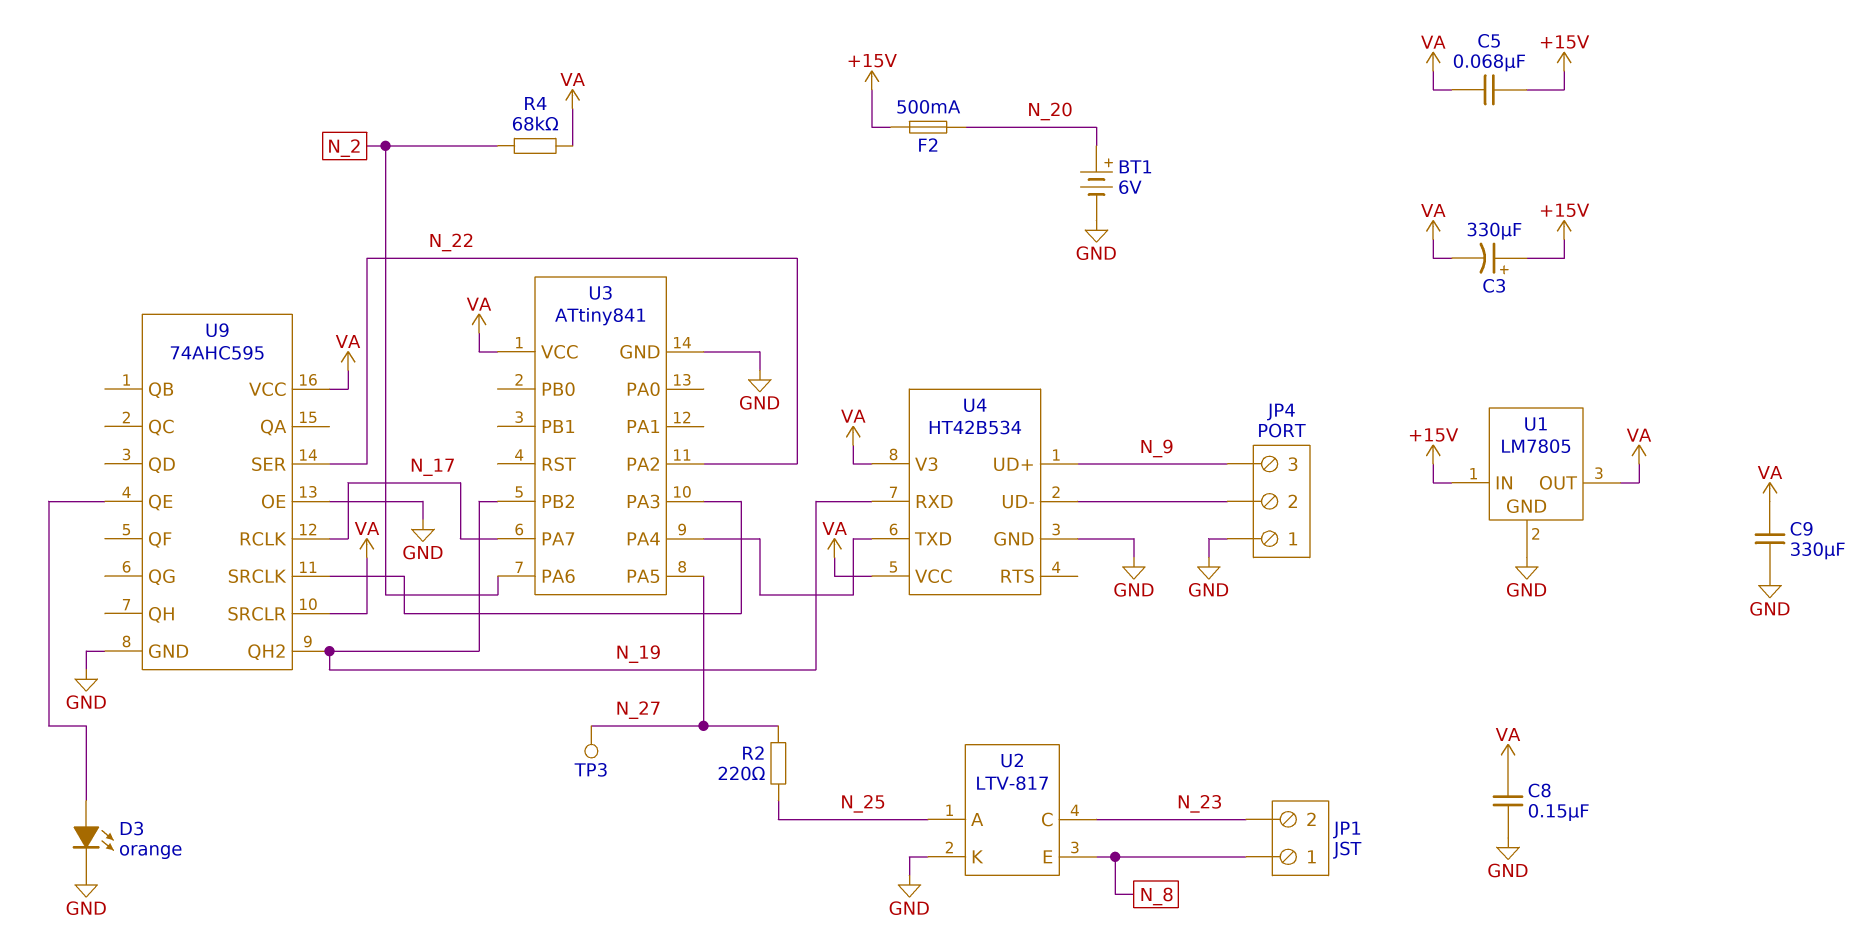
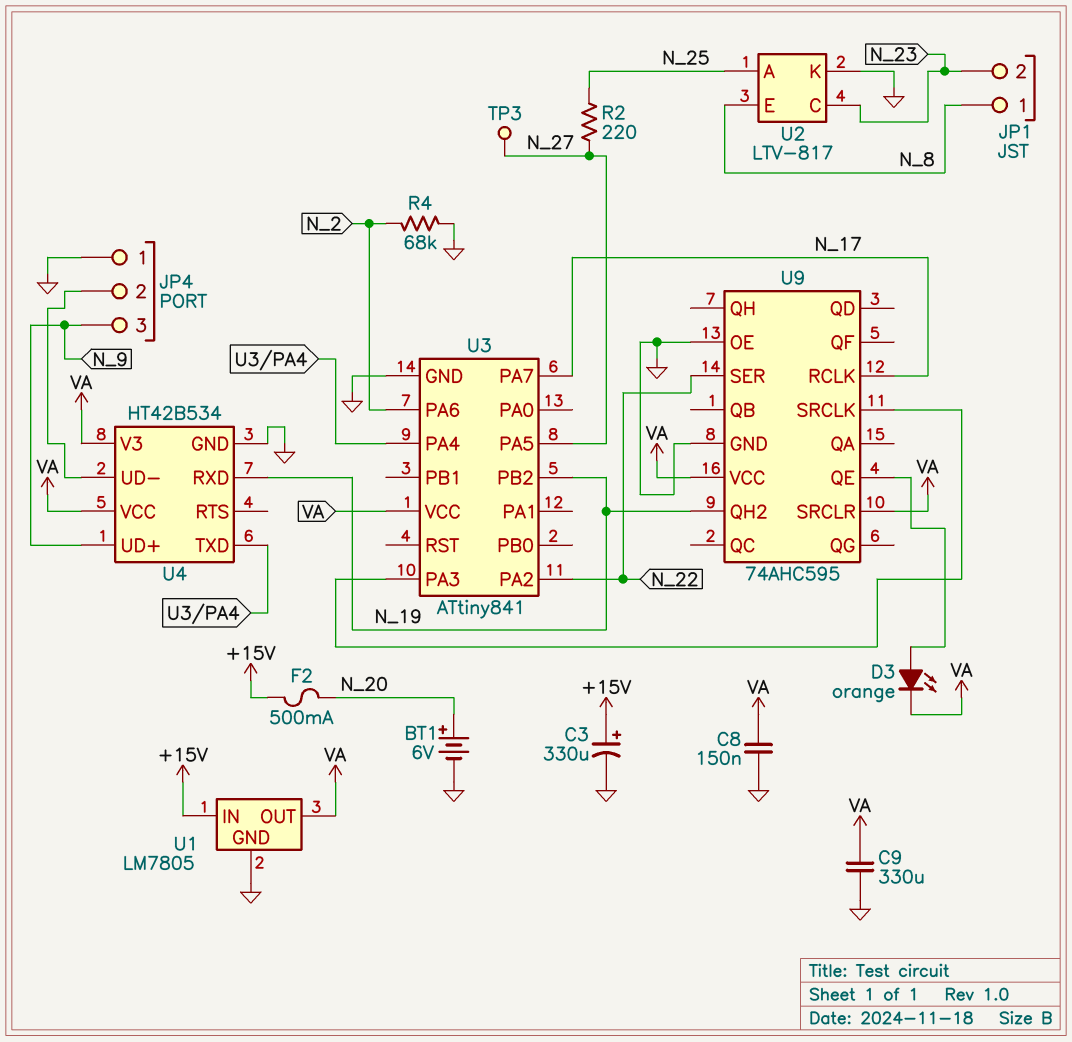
C3: 330uF (plus +15V, minus VA) -> 330uF (plus +15V, minus GND)
C5: 68nF (+15V, VA) -> none
D3: LED orange (A U9/QE, K GND) -> LED orange (A U9/QE, K VA)
R4: 68k (N_2, VA) -> 68k (GND, N_2)

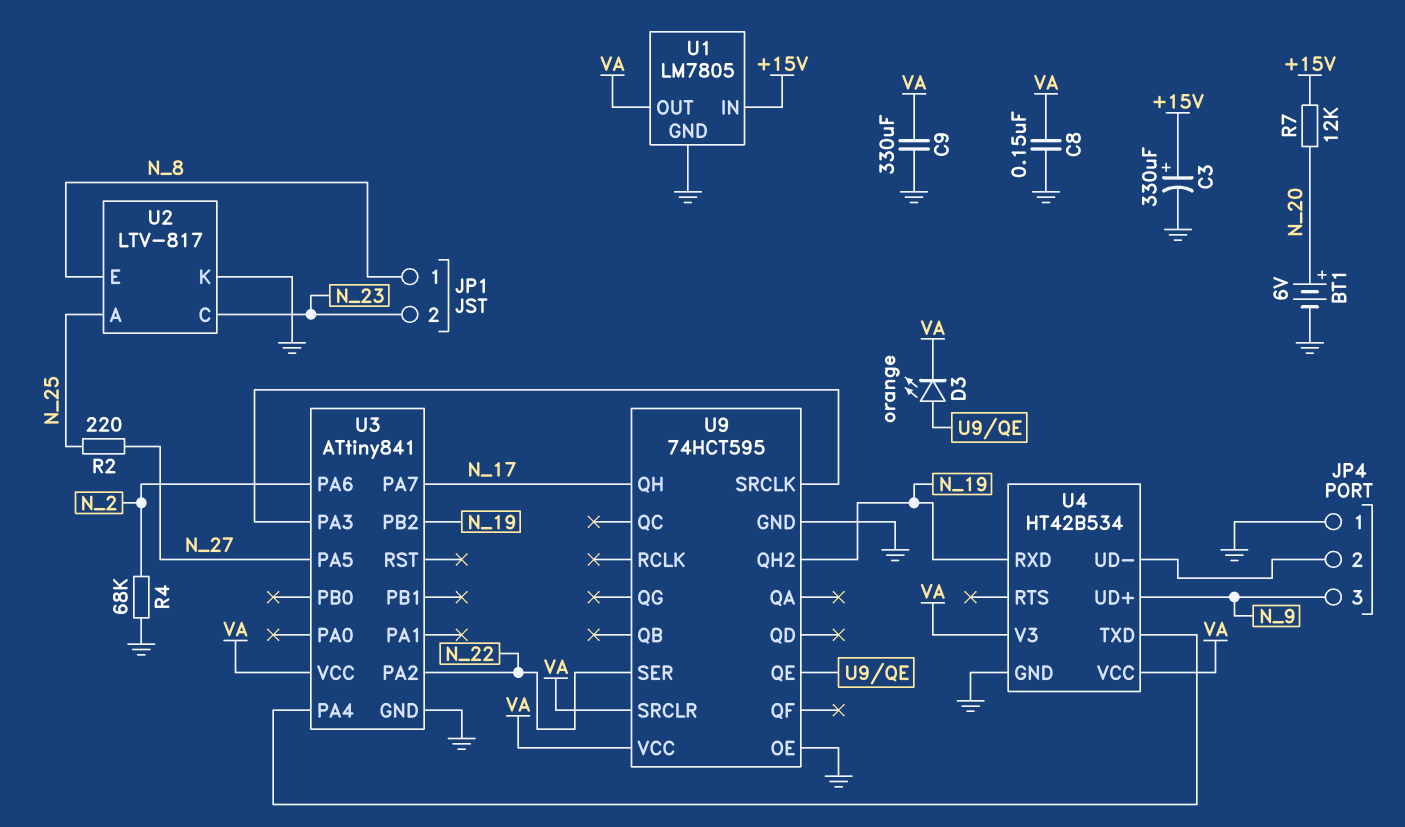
F2: 500mA (+15V, N_20) -> none
R7: none -> 12k (+15V, N_20)
TP3: test point (N_27) -> none
U9: 74AHC595 -> 74HCT595
U9 pin QH: none -> N_17
U9 pin RCLK: N_17 -> none

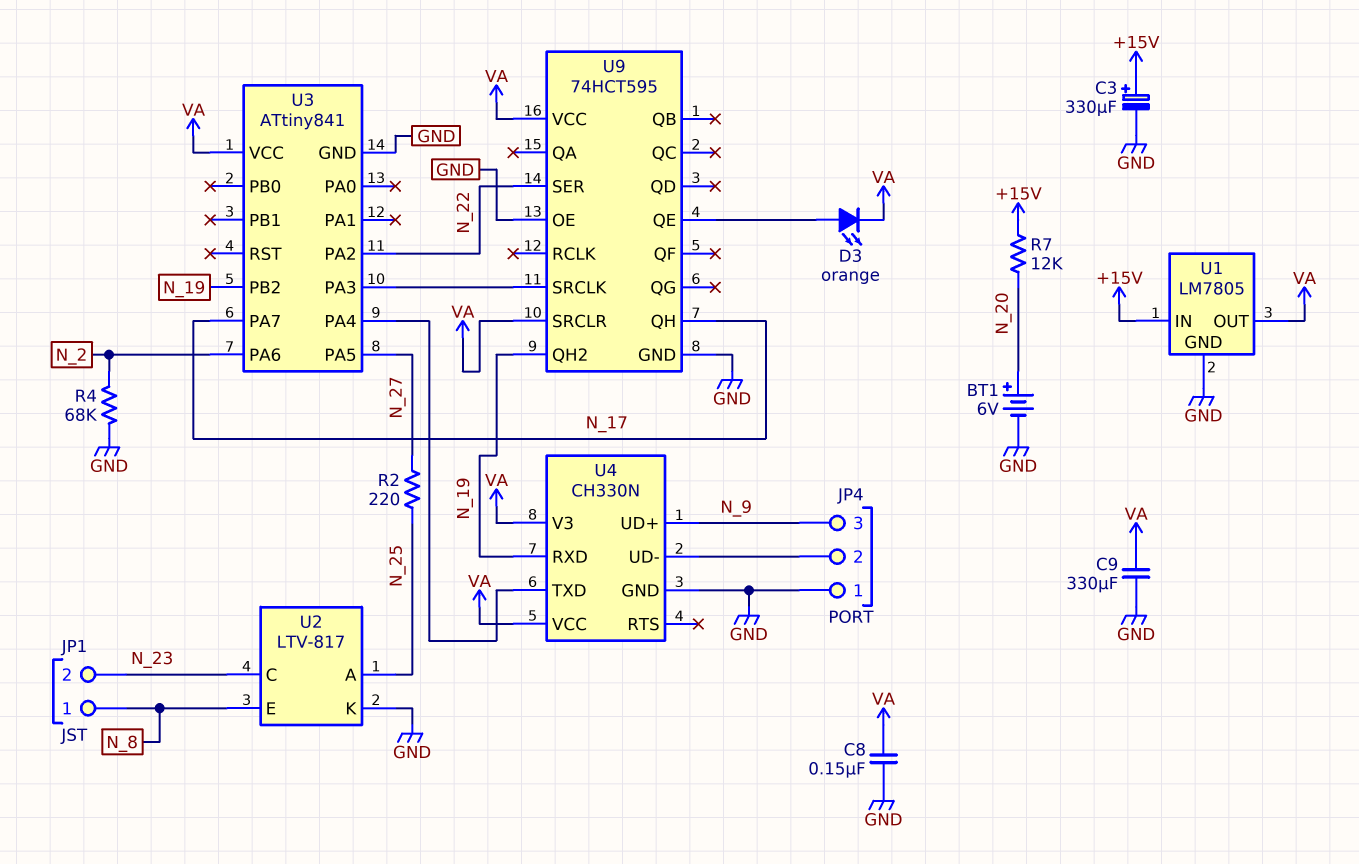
U4: HT42B534 -> CH330N

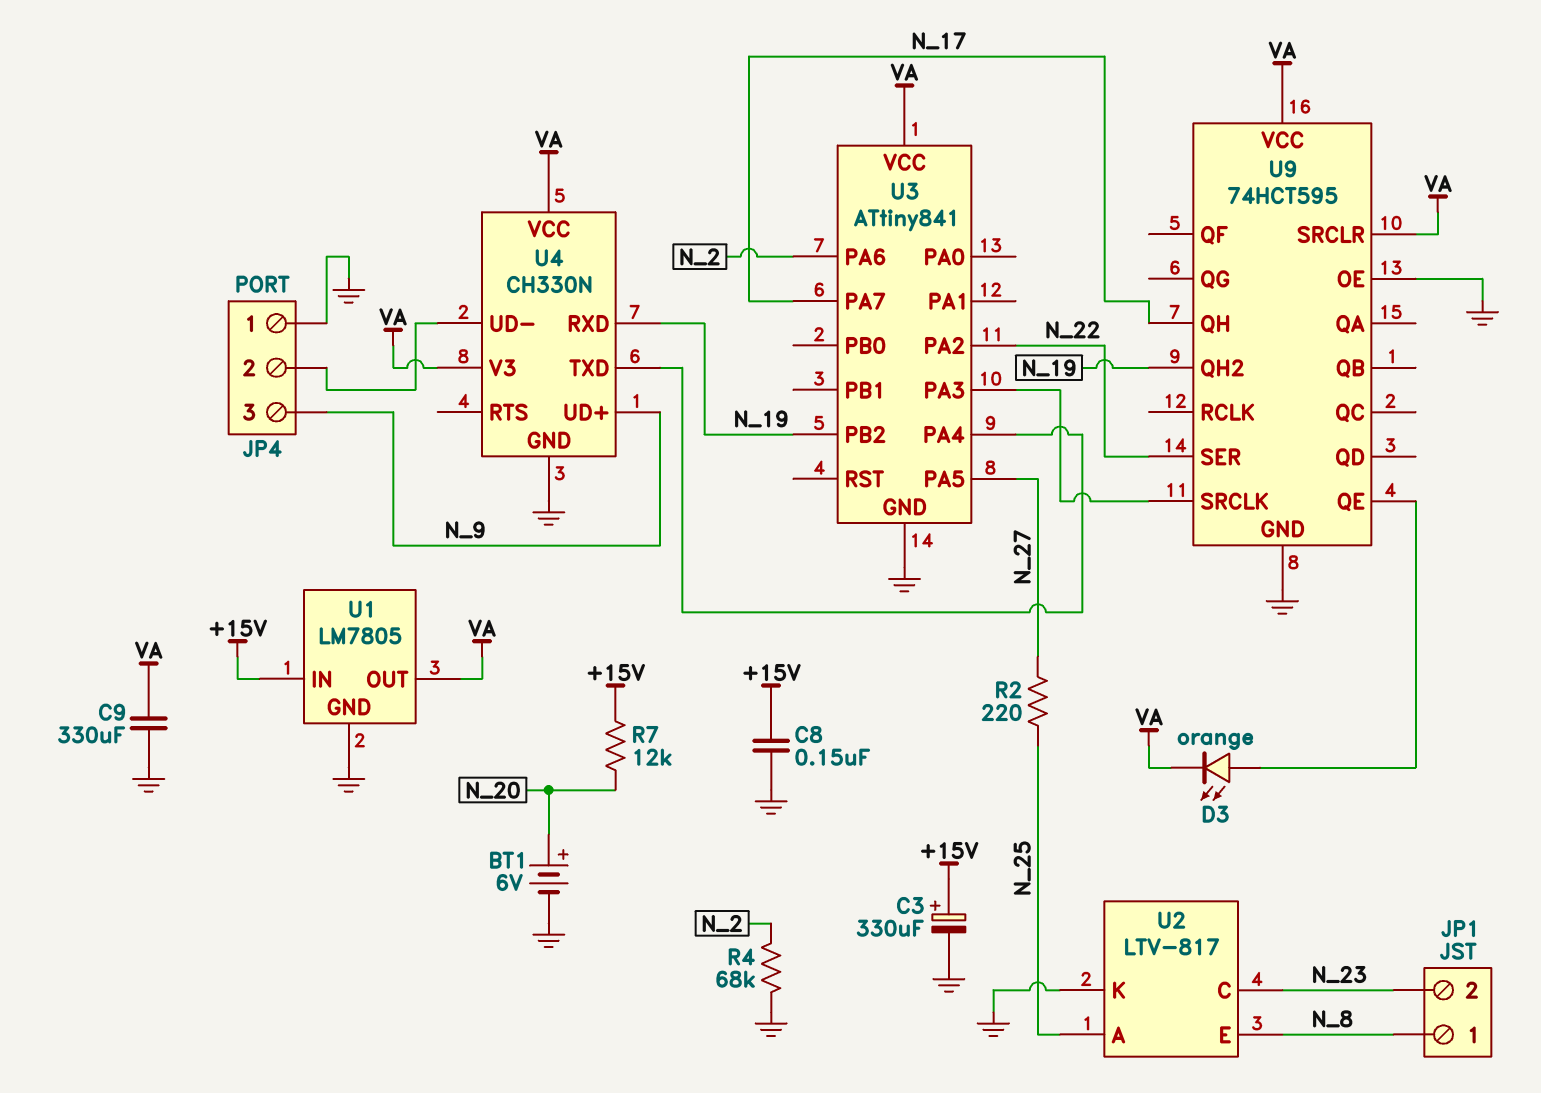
C8: 150nF (GND, VA) -> 150nF (+15V, GND)

